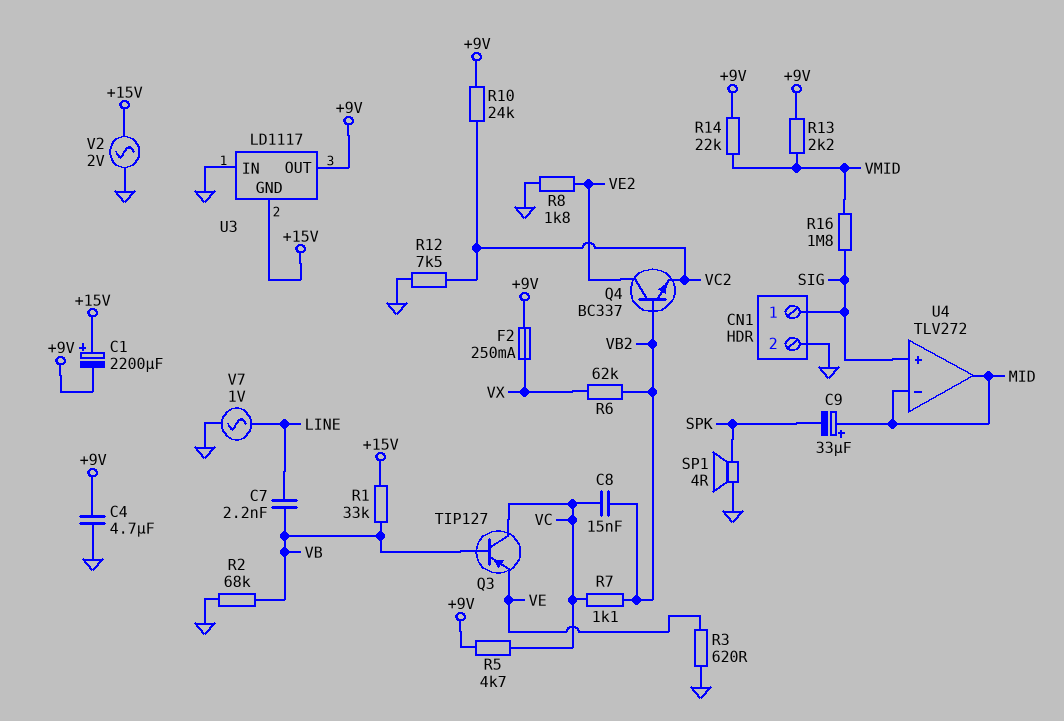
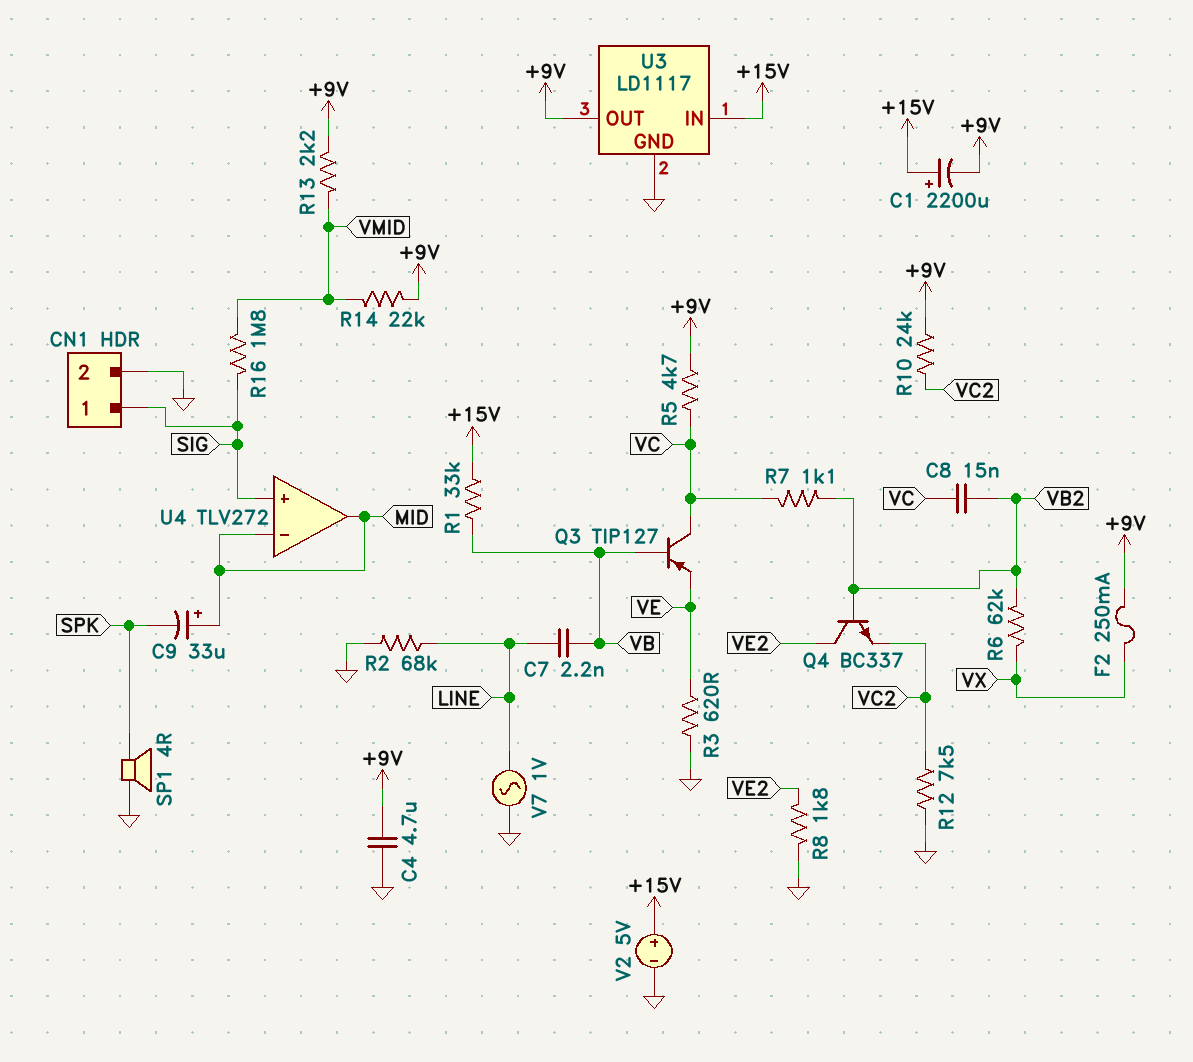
R2: 68k (GND, VB) -> 68k (GND, LINE)
U3 pin GND: +15V -> GND
U3 pin IN: GND -> +15V
V2: AC 2V (+15V, GND) -> 5V (plus +15V, minus GND)

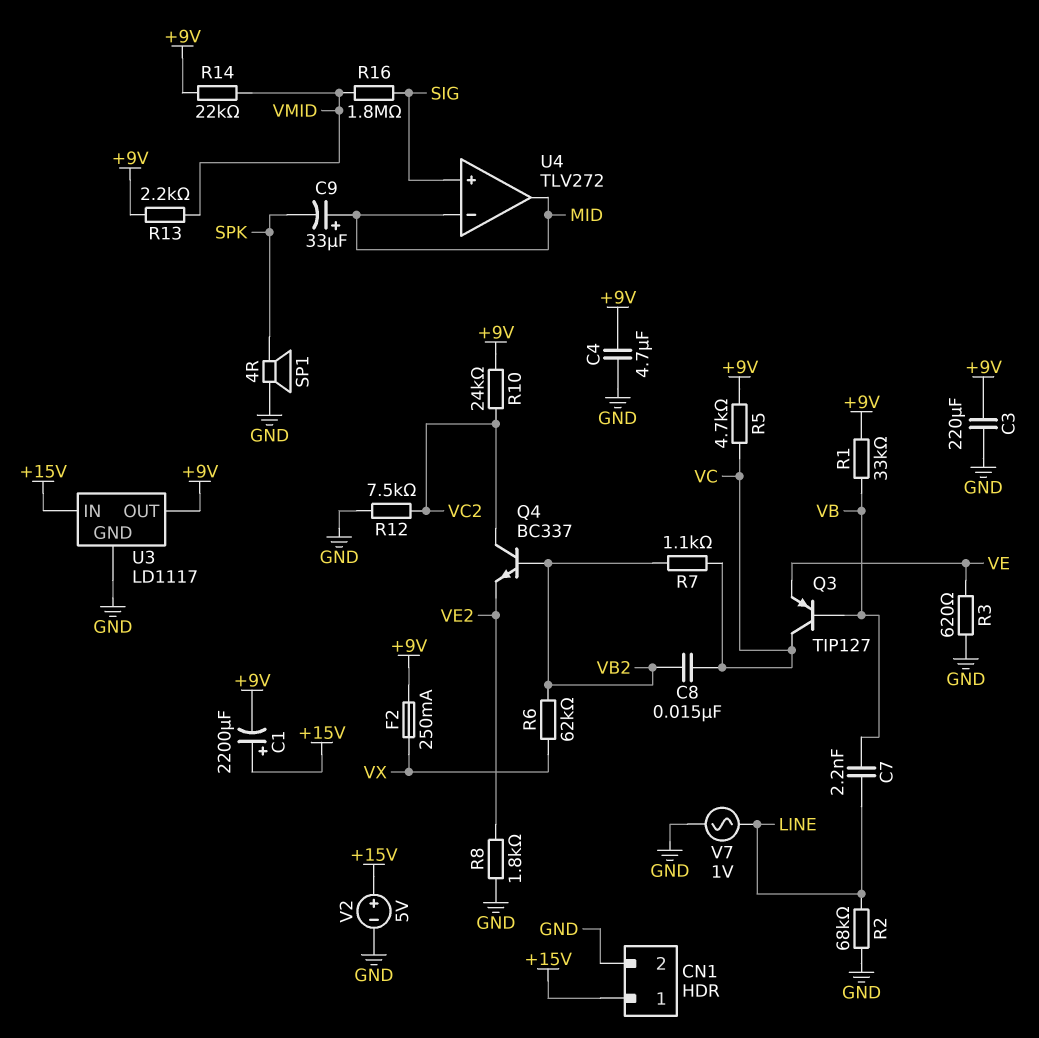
C3: none -> 220uF (+9V, GND)
CN1 pin 1: SIG -> +15V
Q4: NPN BC337 (B VB2, C VE2, E VC2) -> NPN BC337 (B VB2, C VC2, E VE2)
R1: 33k (+15V, VB) -> 33k (+9V, VB)

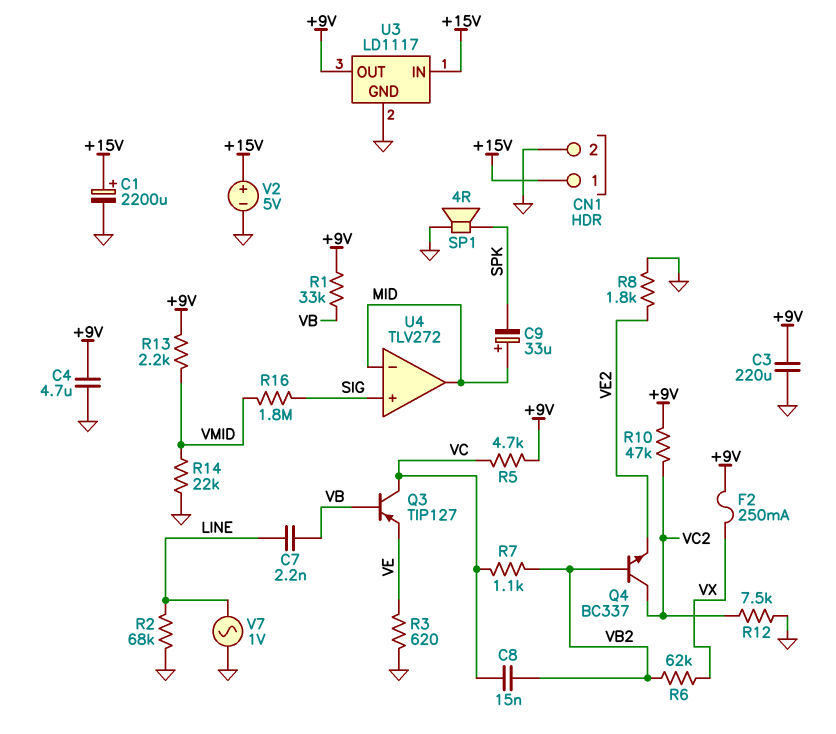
C1: 2200uF (plus +15V, minus +9V) -> 2200uF (plus +15V, minus GND)
R10: 24k (+9V, VC2) -> 47k (+9V, VC2)
R14: 22k (+9V, VMID) -> 22k (GND, VMID)

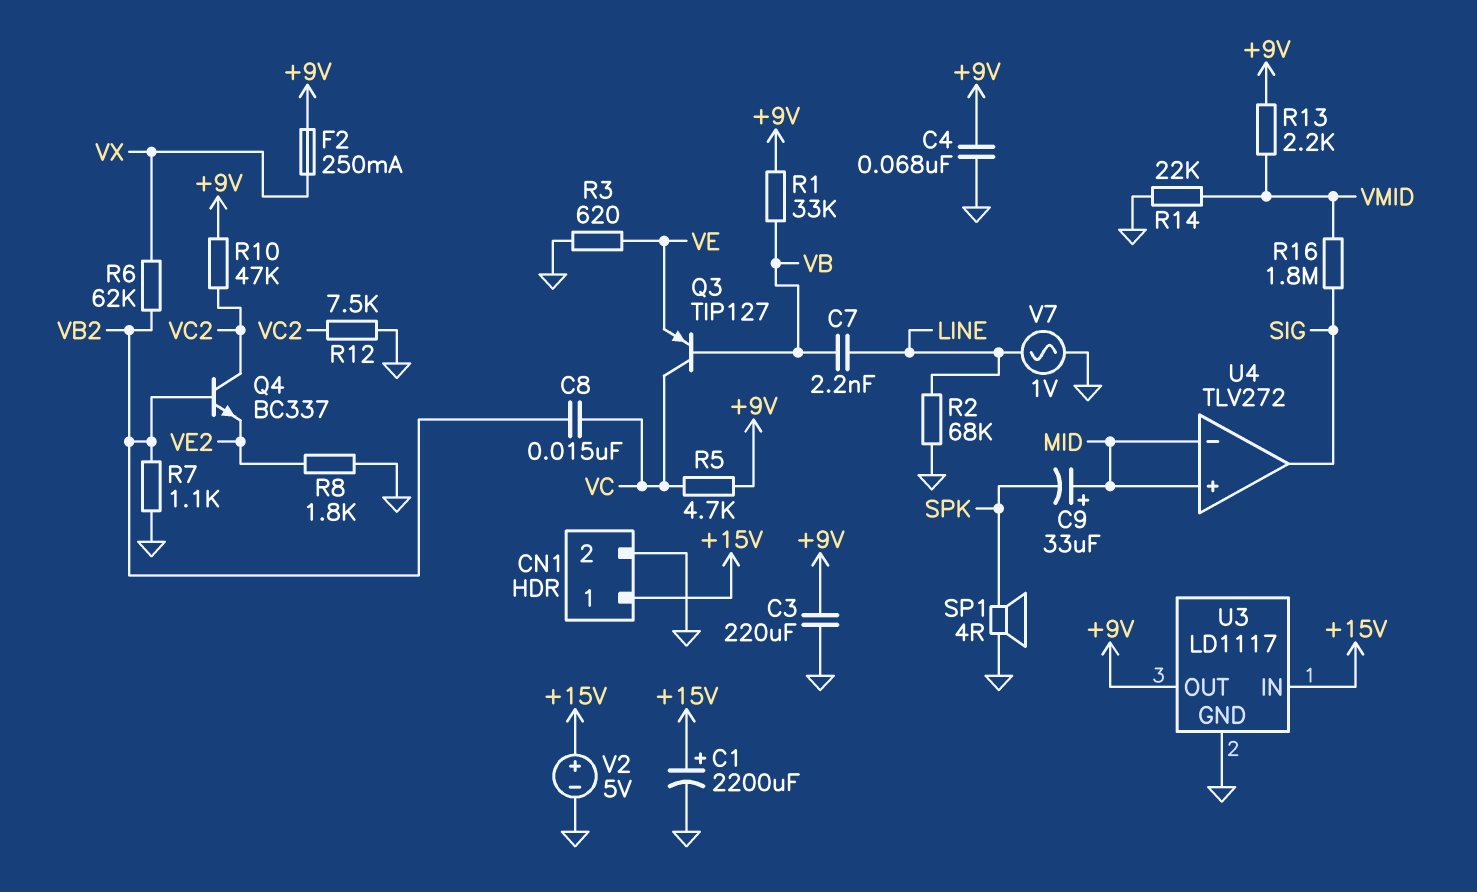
C4: 4.7uF (+9V, GND) -> 68nF (+9V, GND)
R7: 1.1k (VB2, VC) -> 1.1k (GND, VB2)
U4 pin in+: SIG -> MID
U4 pin out: MID -> SIG

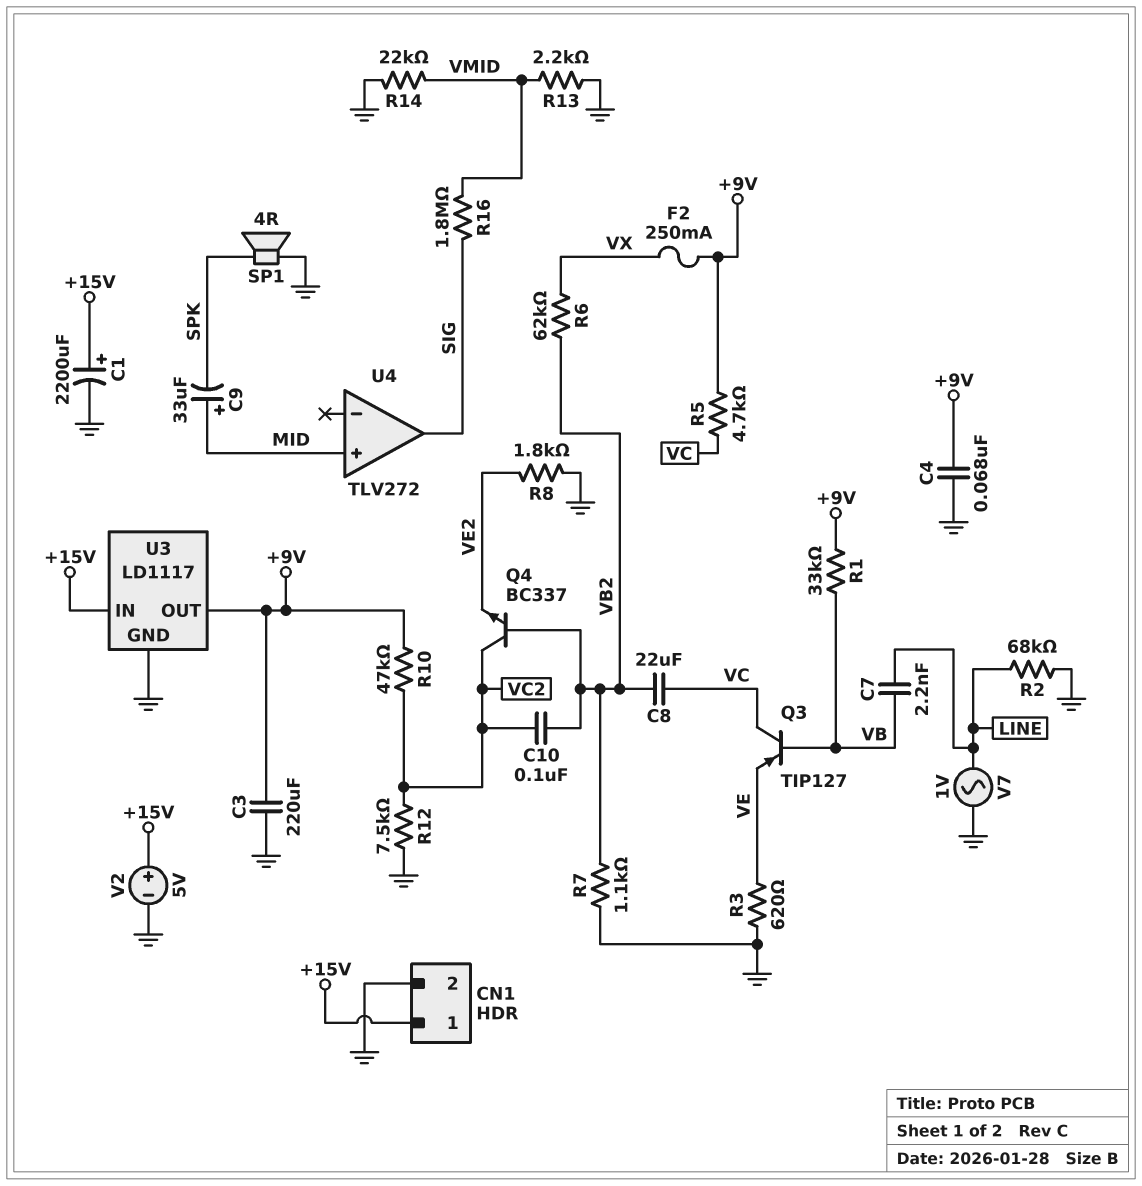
C8: 15nF (VB2, VC) -> 22uF (VB2, VC)
C10: none -> 100nF (VB2, VC2)
R13: 2.2k (+9V, VMID) -> 2.2k (GND, VMID)
U4 pin in-: MID -> none

